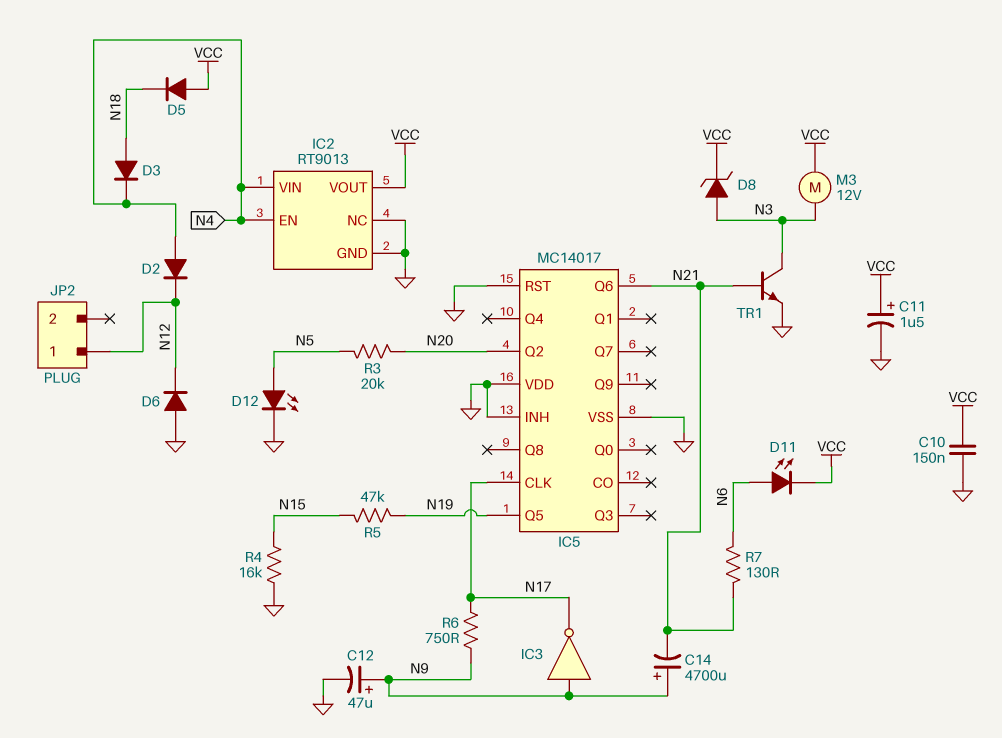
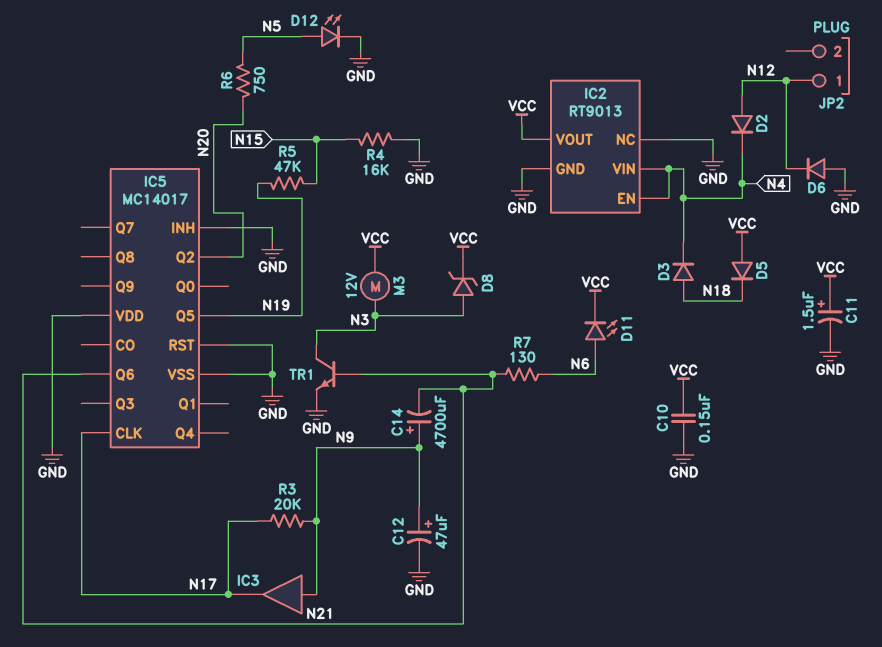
D2: diode (A N4, K N12) -> diode (A N12, K N4)
IC3: NOT (in N9, out N17) -> buffer (in N9, out N17)
R3: 20k (N5, N20) -> 20k (N9, N17)
R6: 750 (N9, N17) -> 750 (N5, N20)

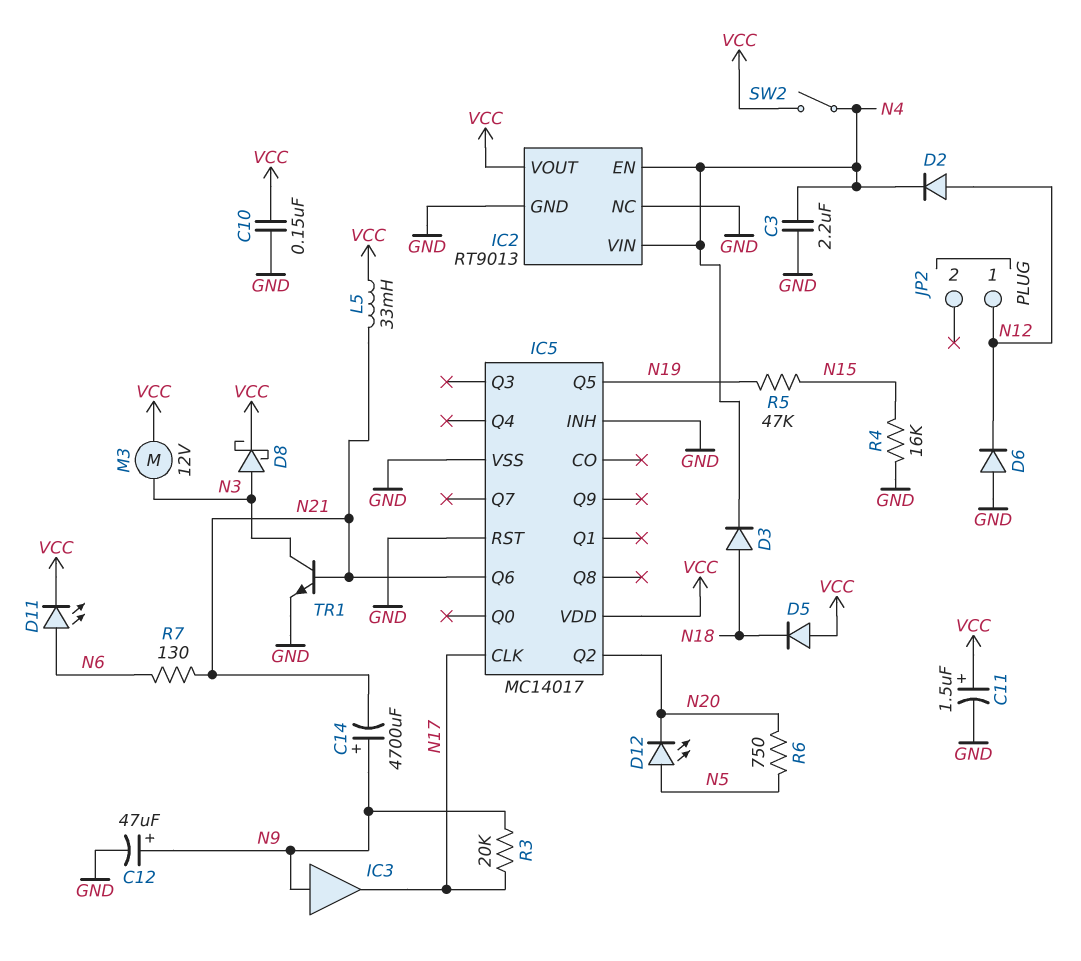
C3: none -> 2.2uF (GND, N4)
D8: zener (A N3, K VCC) -> schottky (A N3, K VCC)
D12: LED (A N5, K GND) -> LED (A N5, K N20)
IC5 pin VDD: GND -> VCC
L5: none -> 33mH (N21, VCC)
SW2: none -> switch (N4, VCC)

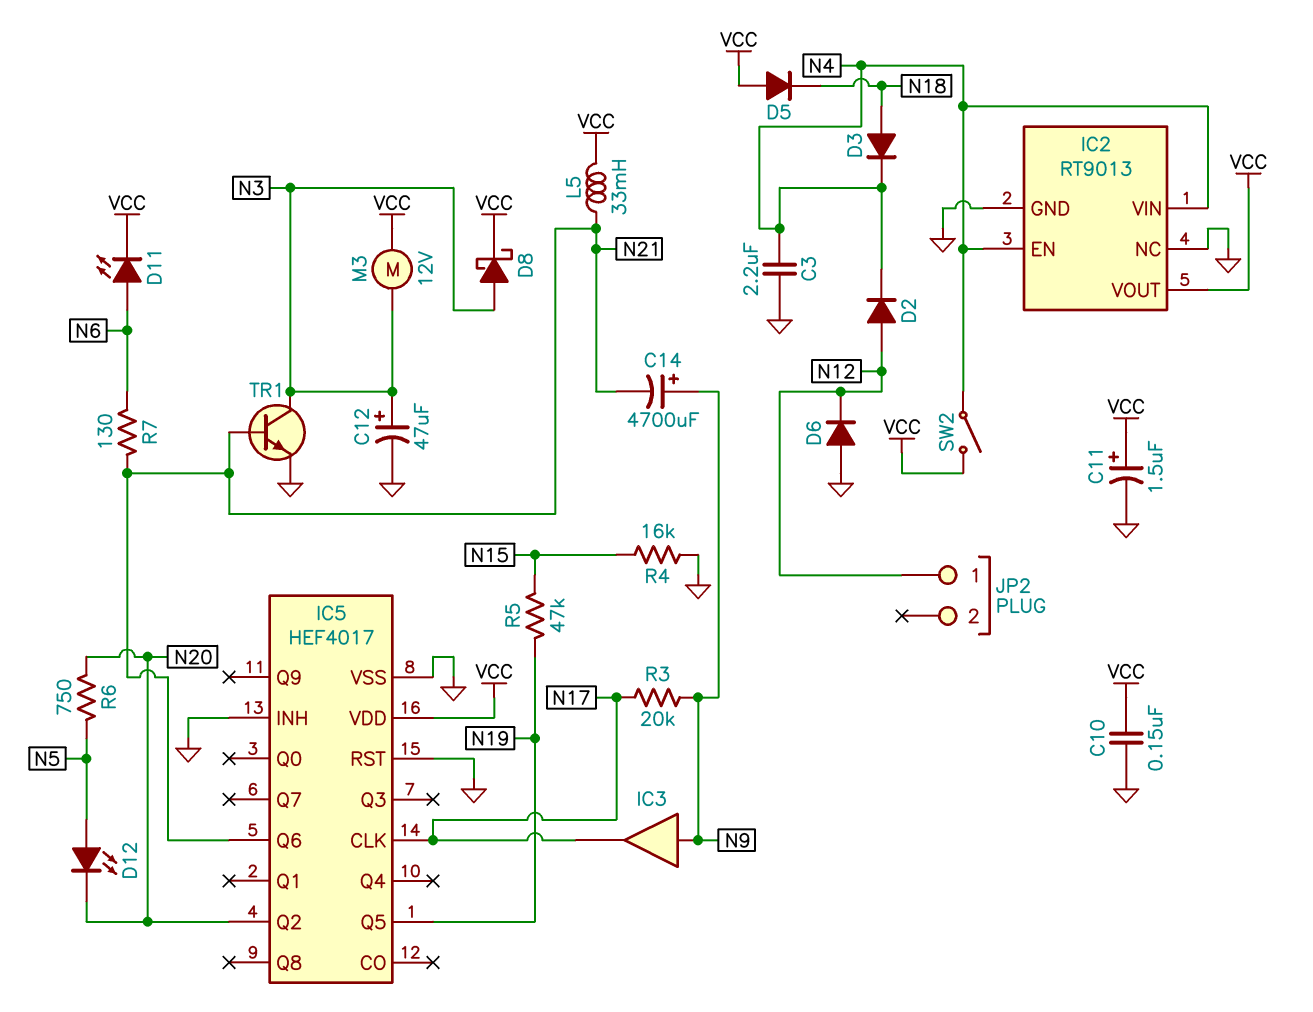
C12: 47uF (plus N9, minus GND) -> 47uF (plus N3, minus GND)
IC5: MC14017 -> HEF4017

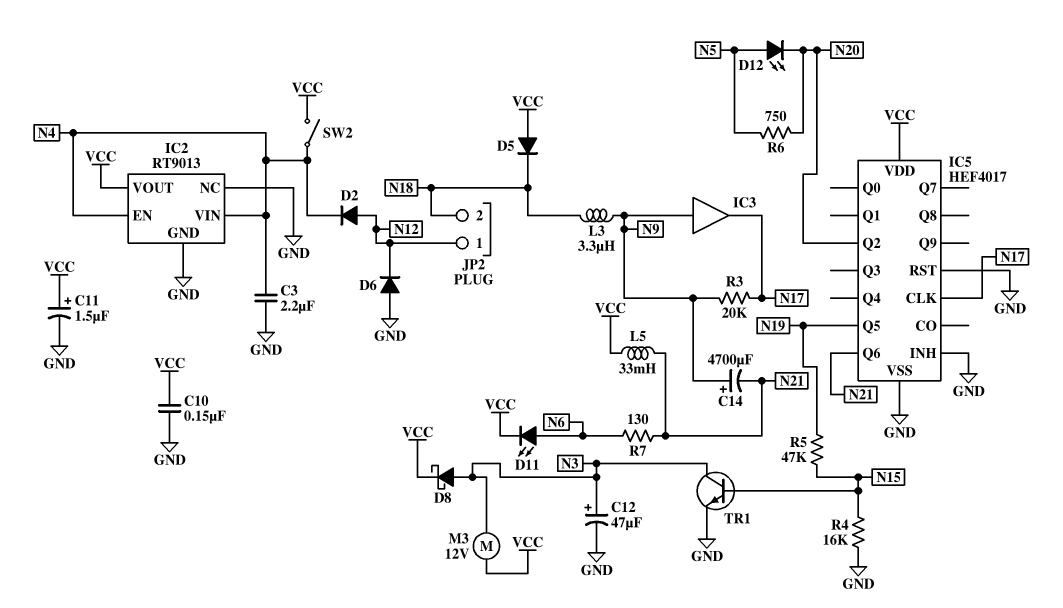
D3: diode (A N18, K N4) -> none
JP2 pin 2: none -> N18
L3: none -> 3.3uH (N9, N18)
TR1: NPN (B N21, C N3, E GND) -> NPN (B N15, C N3, E GND)

